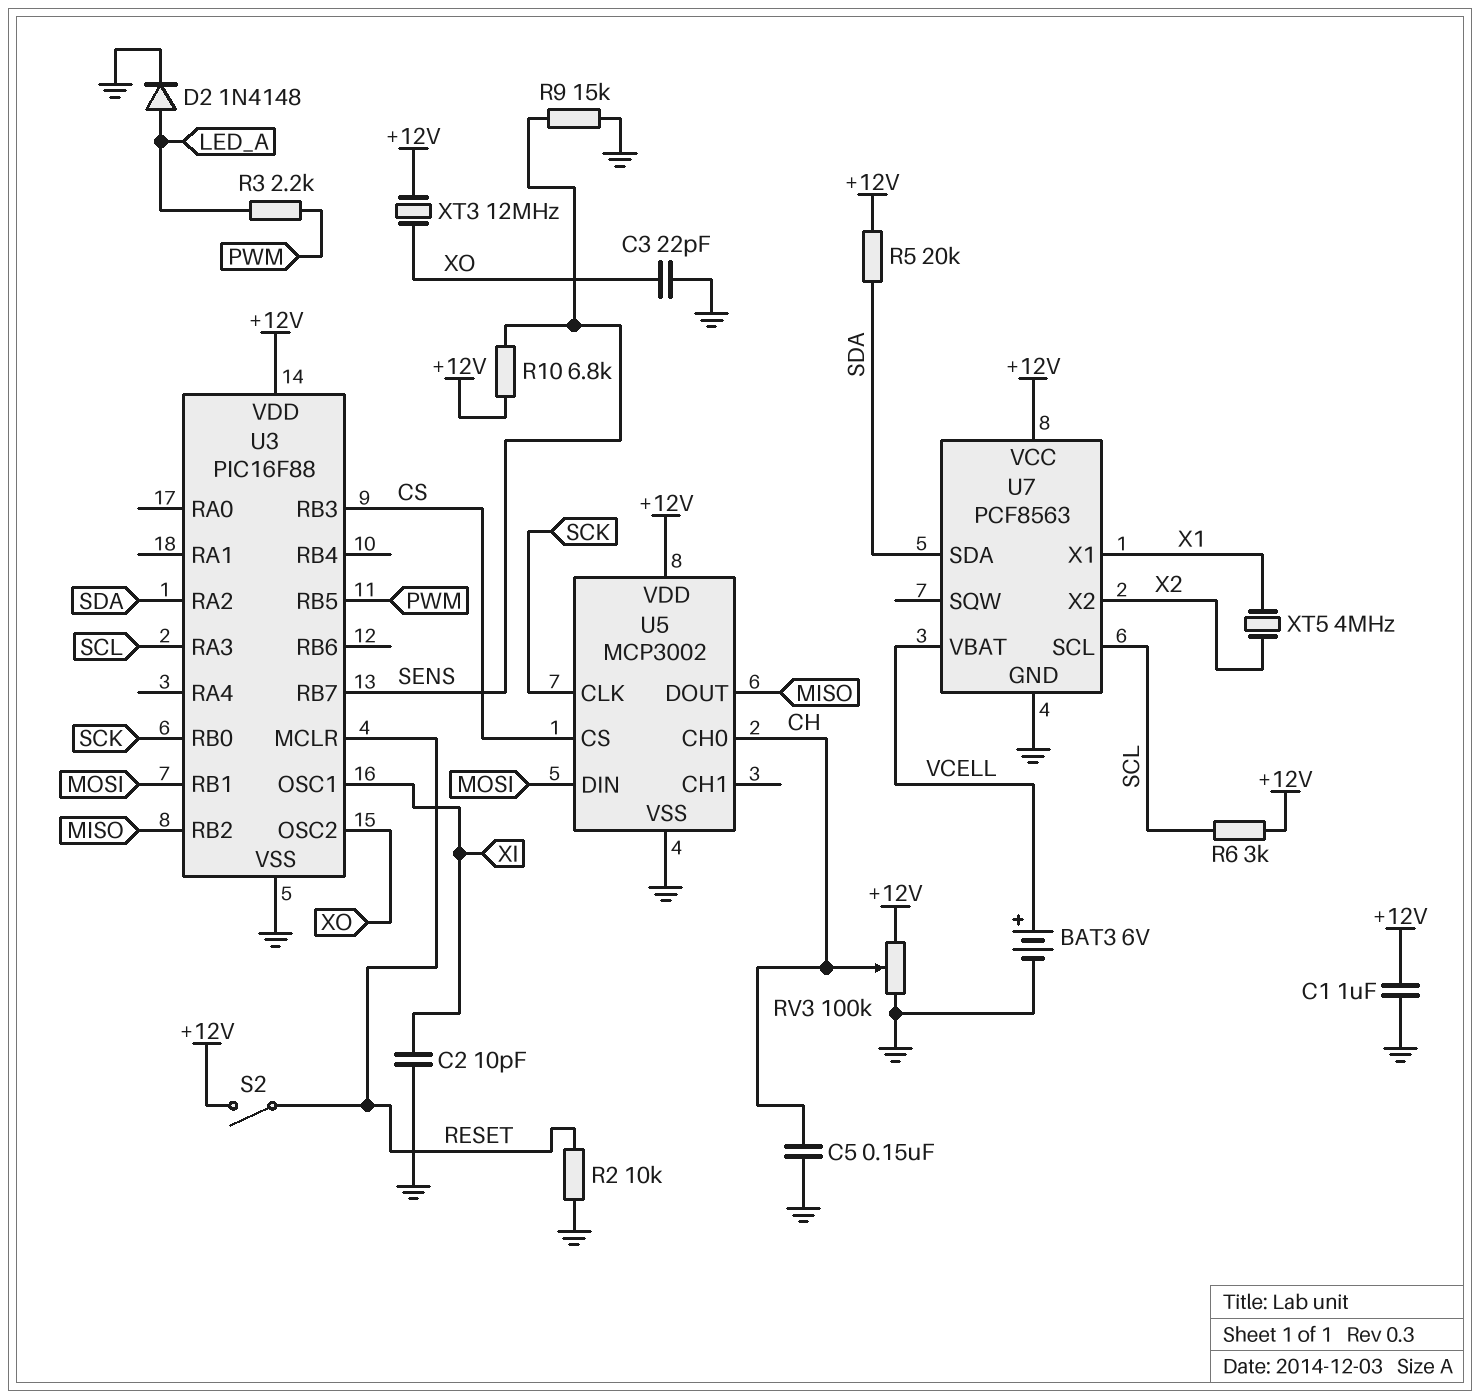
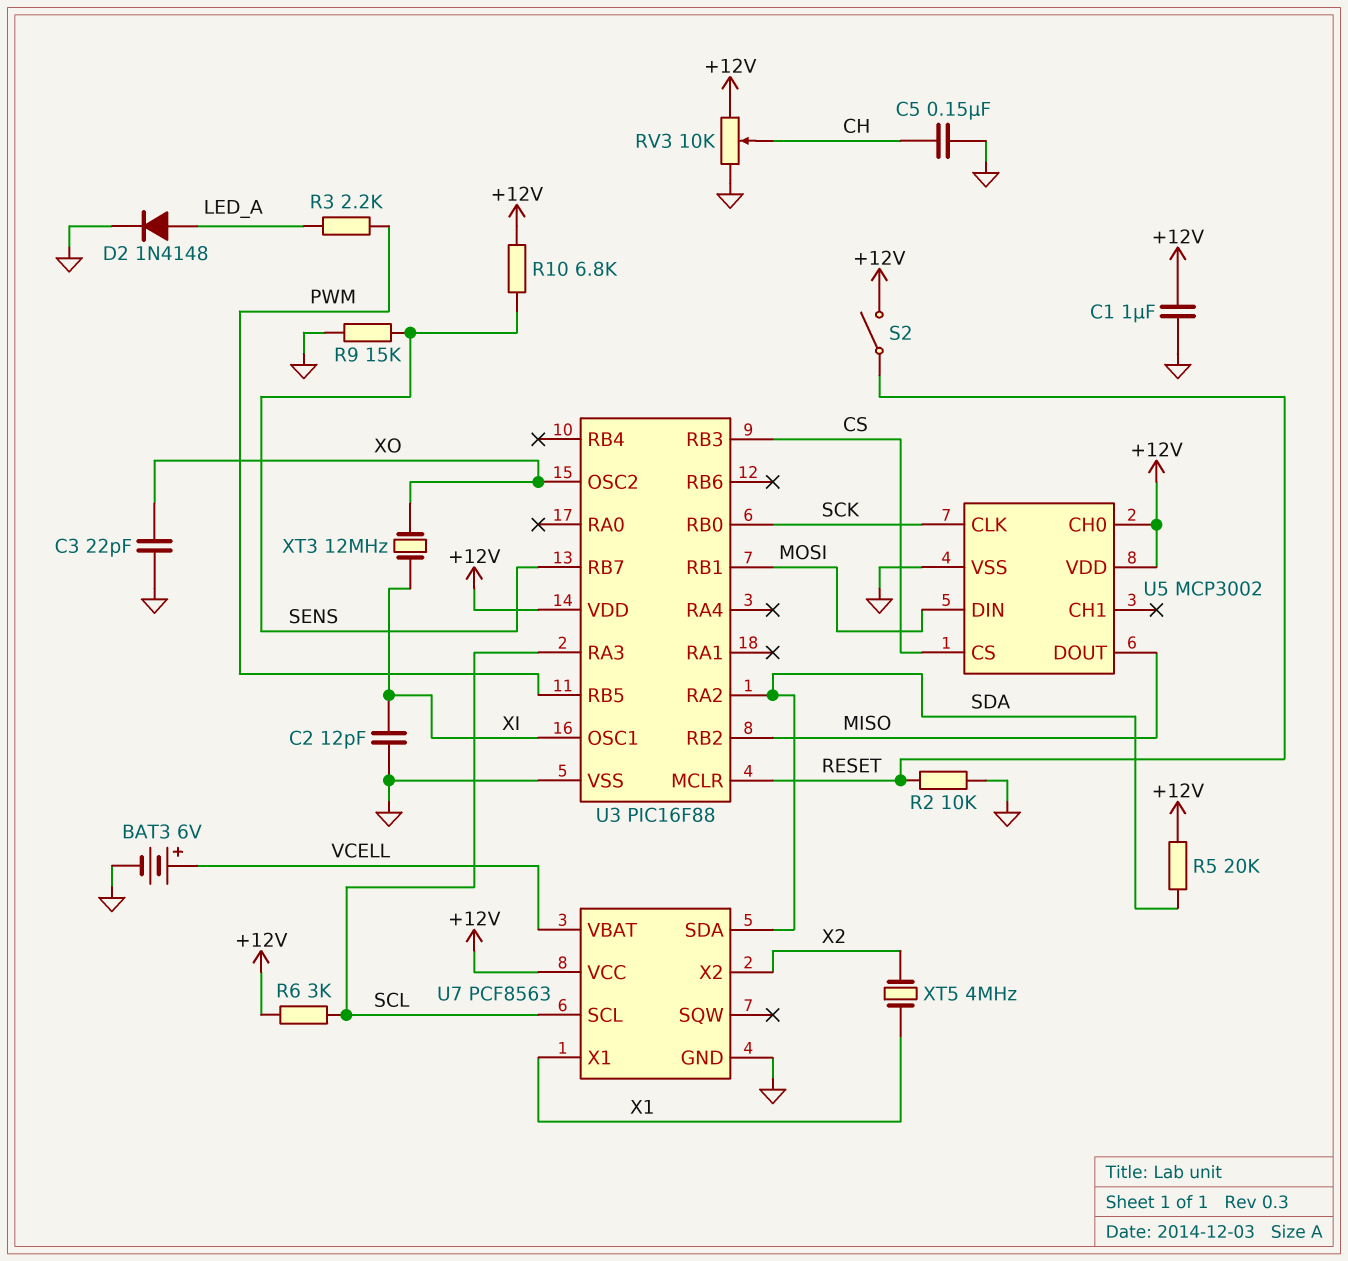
C2: 10pF (GND, XI) -> 12pF (GND, XI)
RV3: 100k (+12V, GND, wiper CH) -> 10k (+12V, GND, wiper CH)
U5 pin CH0: CH -> +12V
XT3: 12MHz (+12V, XO) -> 12MHz (XI, XO)

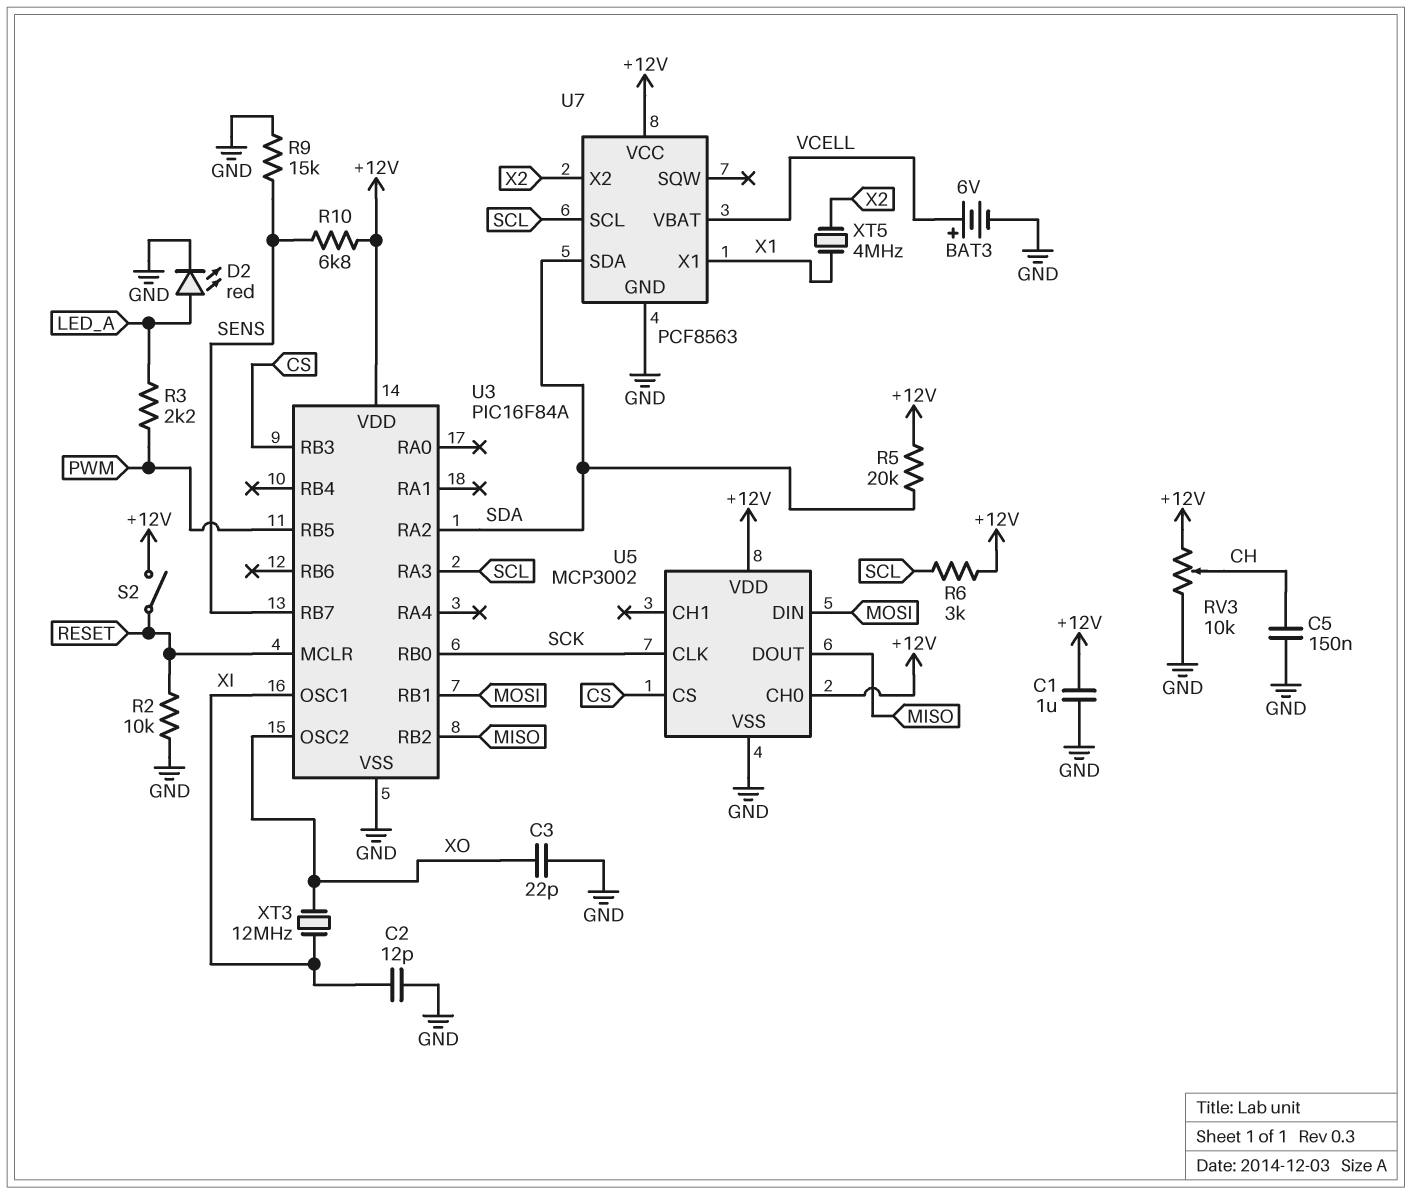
D2: diode 1N4148 (A LED_A, K GND) -> LED red (A LED_A, K GND)
U3: PIC16F88 -> PIC16F84A

